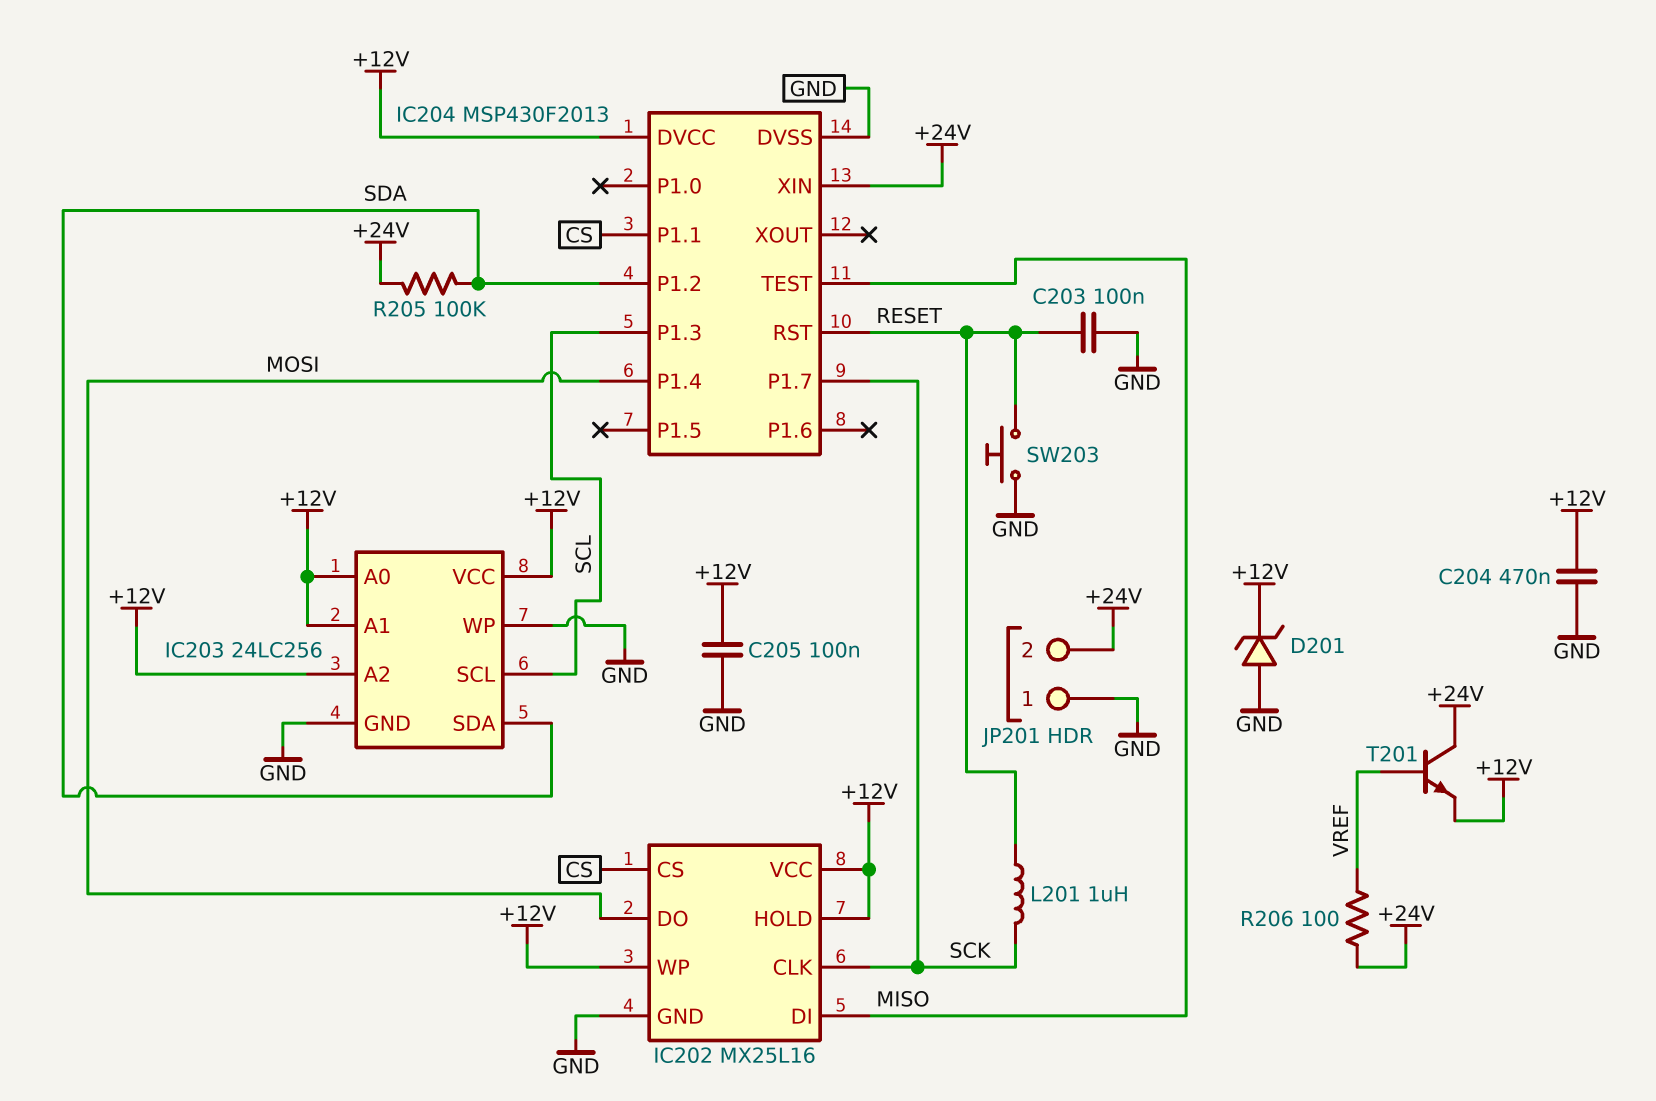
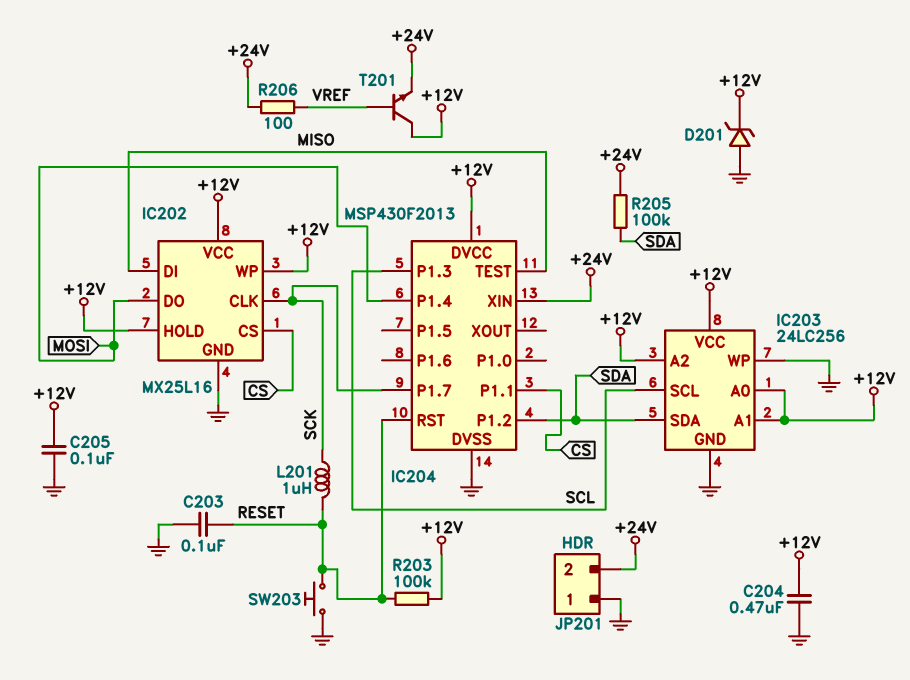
R203: none -> 100k (+12V, RESET)
T201: NPN (B VREF, C +24V, E +12V) -> NPN (B VREF, C +12V, E +24V)

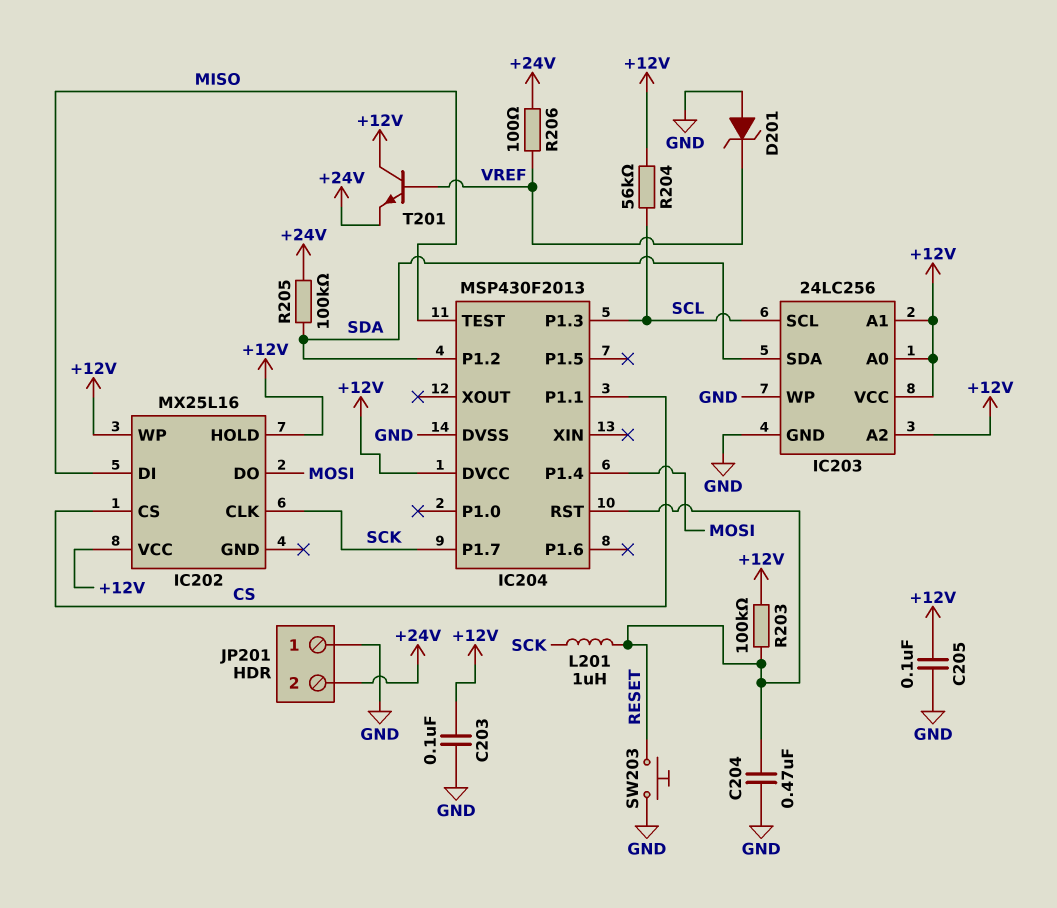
C203: 100nF (GND, RESET) -> 100nF (+12V, GND)
C204: 470nF (+12V, GND) -> 470nF (GND, RESET)
D201: zener (A GND, K +12V) -> zener (A GND, K VREF)
IC202 pin GND: GND -> none
IC204 pin XIN: +24V -> none
R204: none -> 56k (+12V, SCL)

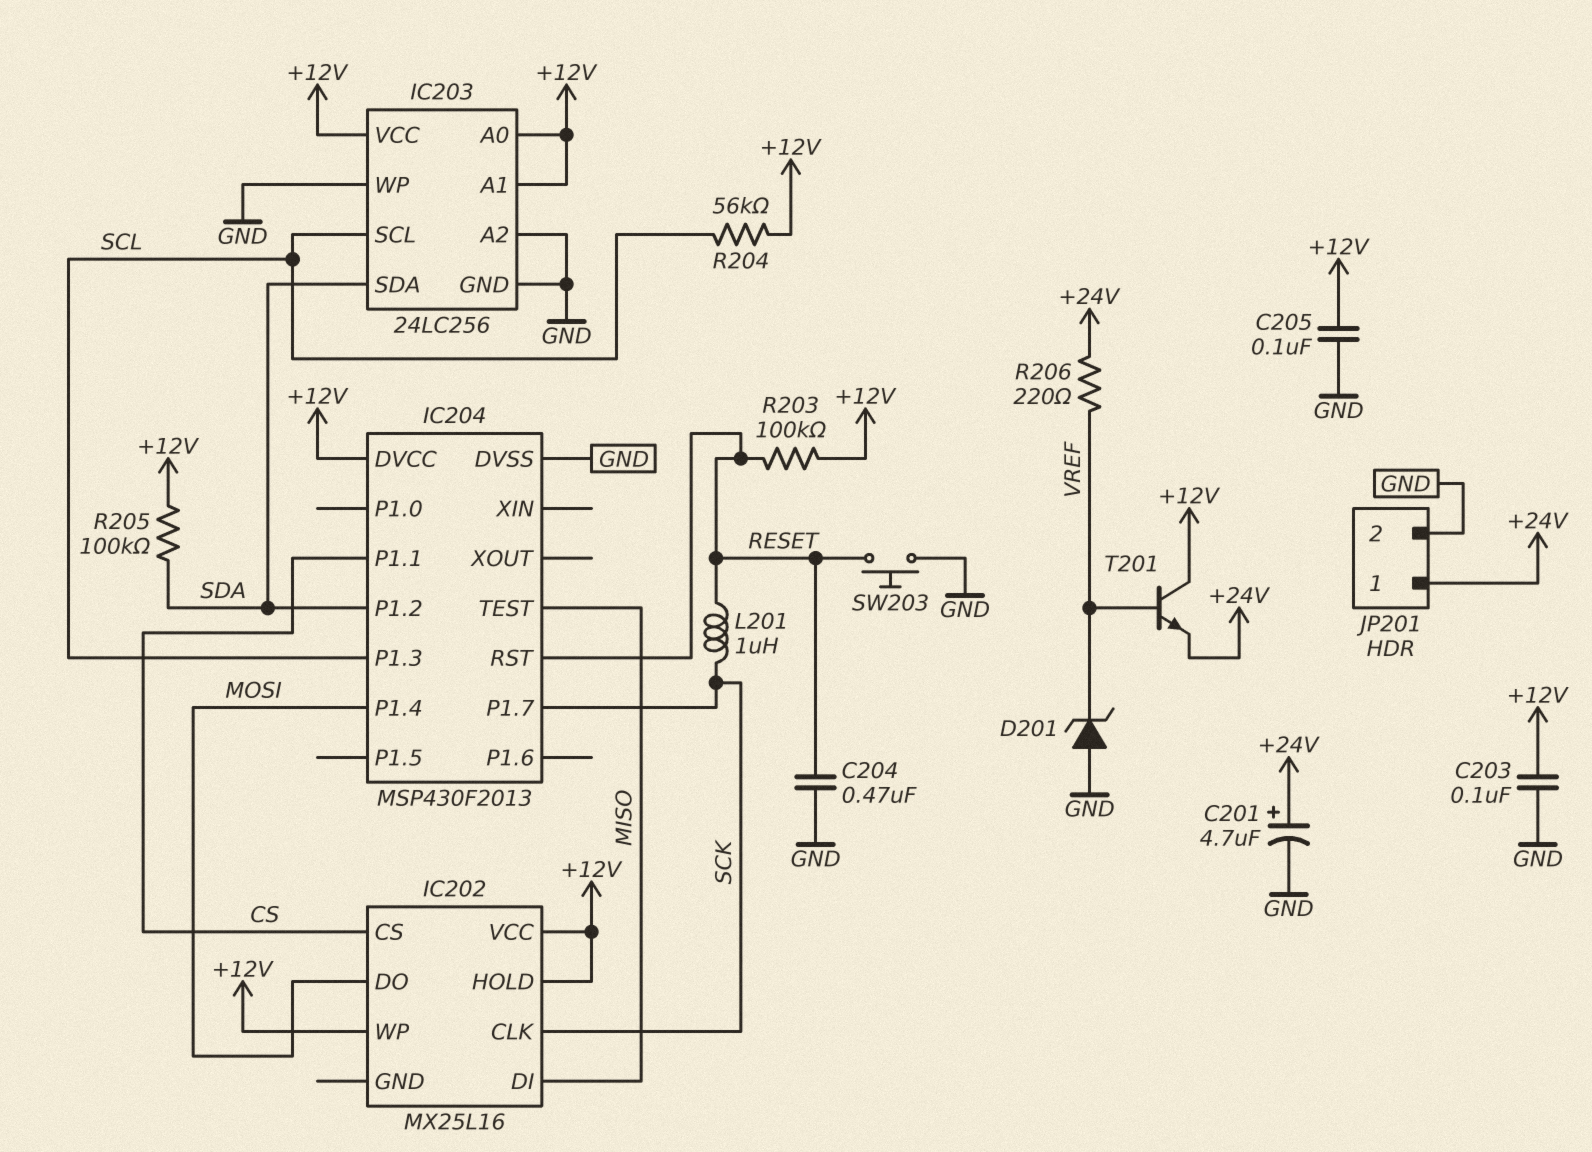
C201: none -> 4.7uF (plus +24V, minus GND)
IC203 pin A2: +12V -> GND
JP201 pin 1: GND -> +24V
JP201 pin 2: +24V -> GND
R205: 100k (+24V, SDA) -> 100k (+12V, SDA)
R206: 100 (+24V, VREF) -> 220 (+24V, VREF)

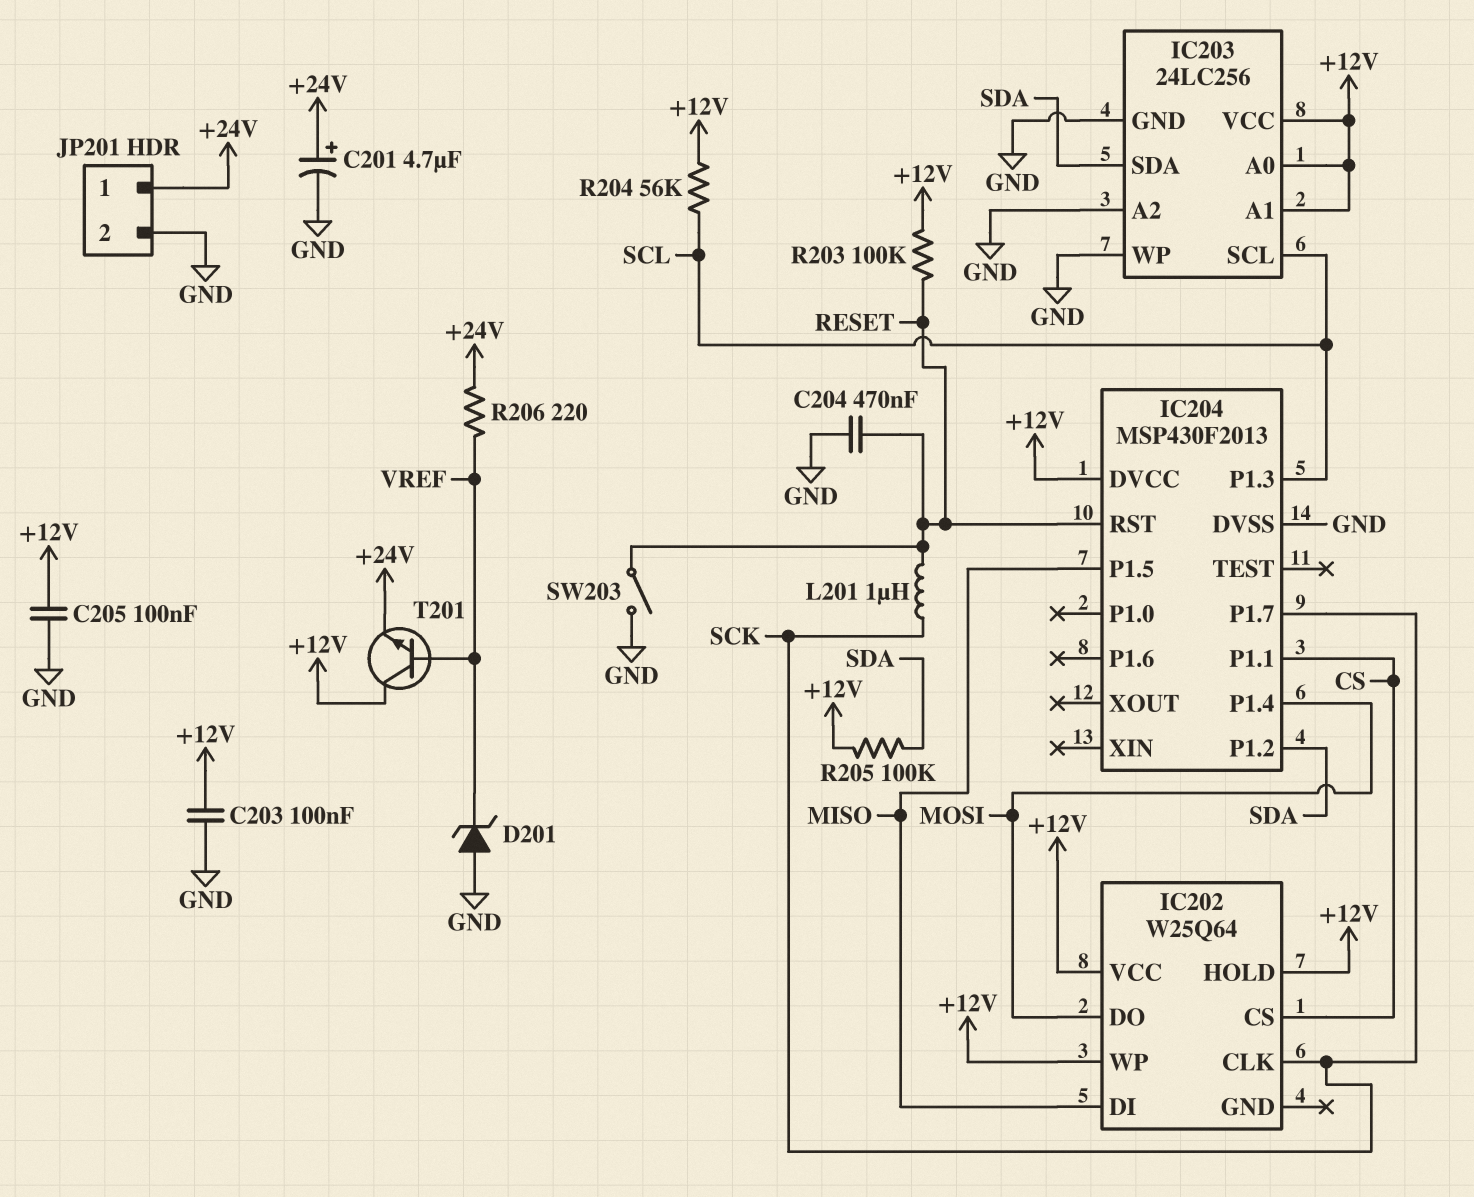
IC202: MX25L16 -> W25Q64
IC204 pin P1.5: none -> MISO
IC204 pin TEST: MISO -> none
SW203: button (GND, RESET) -> switch (GND, RESET)

